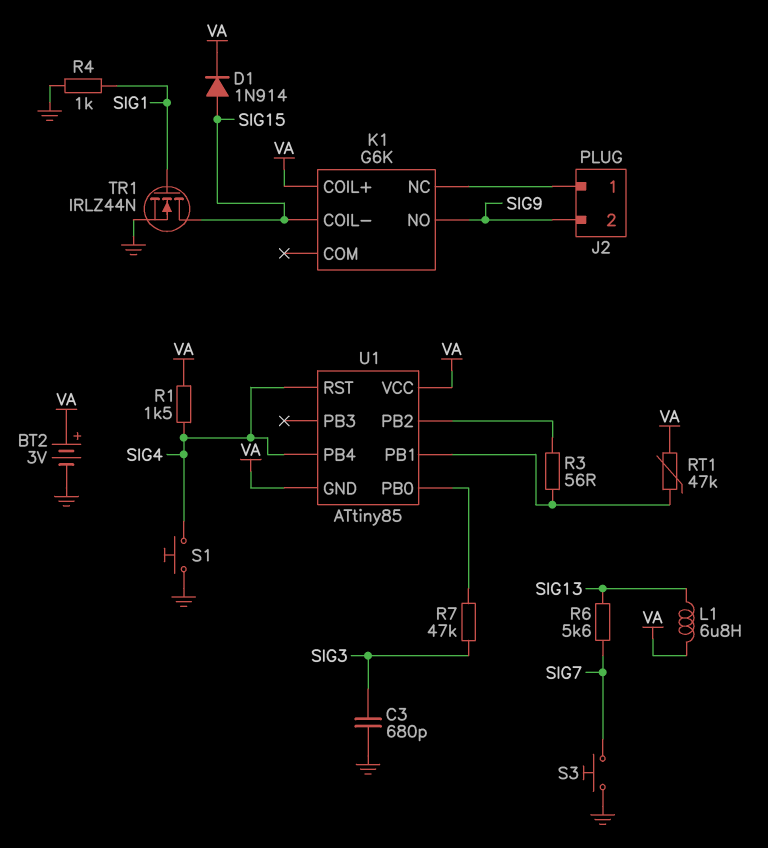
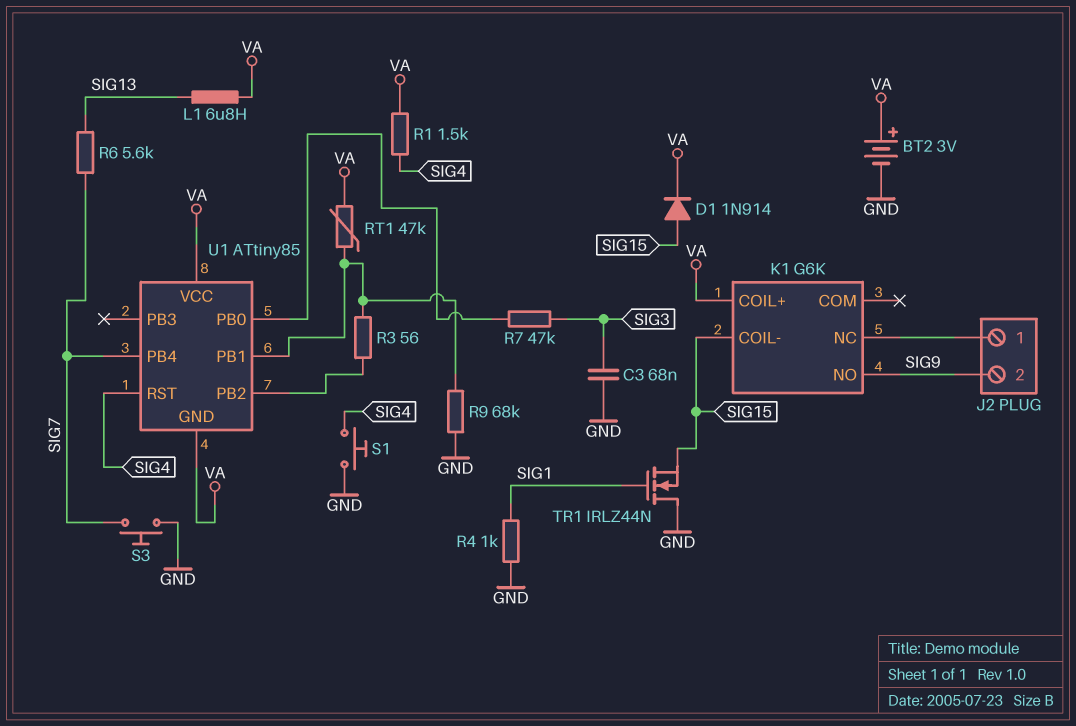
C3: 680pF (GND, SIG3) -> 68nF (GND, SIG3)
R9: none -> 68k (GND, U1/PB1)
TR1: NMOS IRLZ44N (G SIG1, D SIG15, S GND) -> NMOS IRLZ44N (G SIG1, D GND, S SIG15)
U1 pin PB4: SIG4 -> SIG7

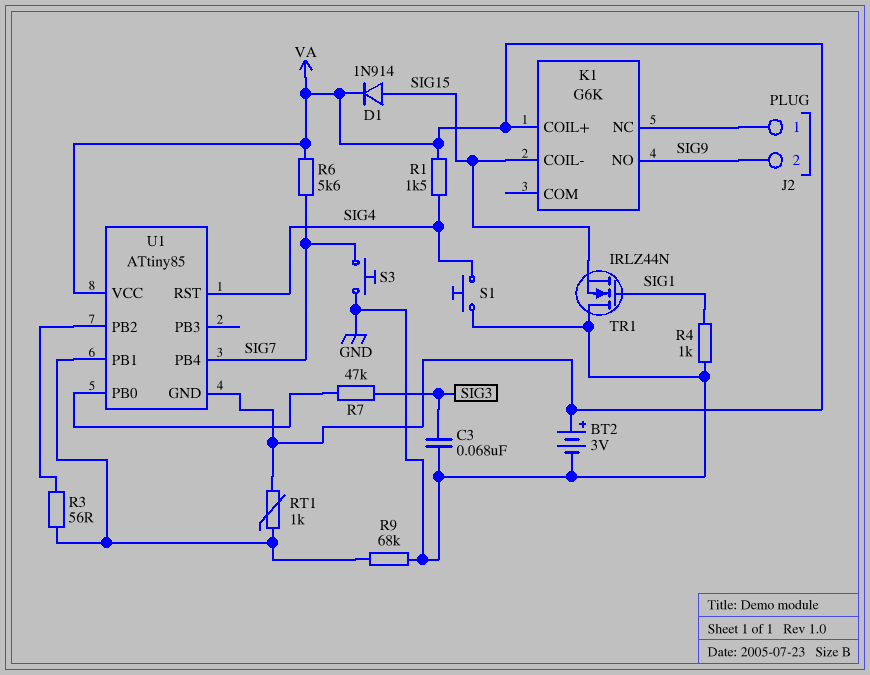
L1: 6.8uH (SIG13, VA) -> none
R6: 5.6k (SIG7, SIG13) -> 5.6k (SIG7, VA)
RT1: 47k (U1/PB1, VA) -> 1k (U1/PB1, VA)

